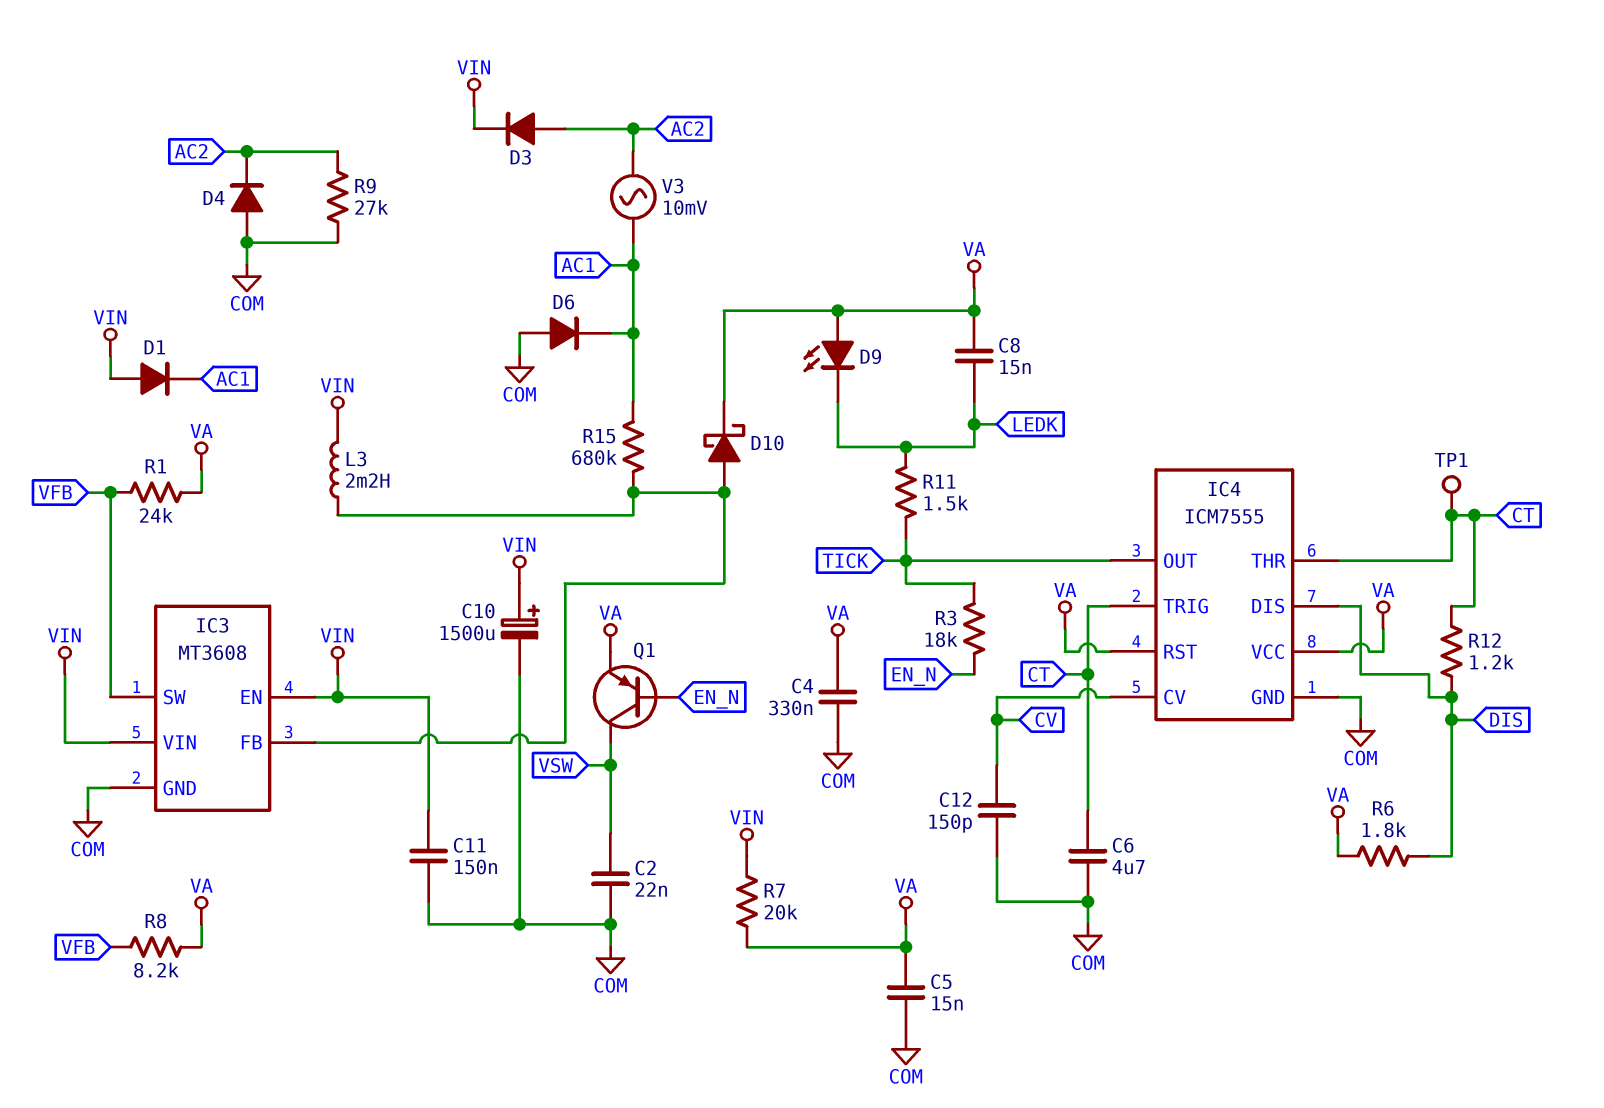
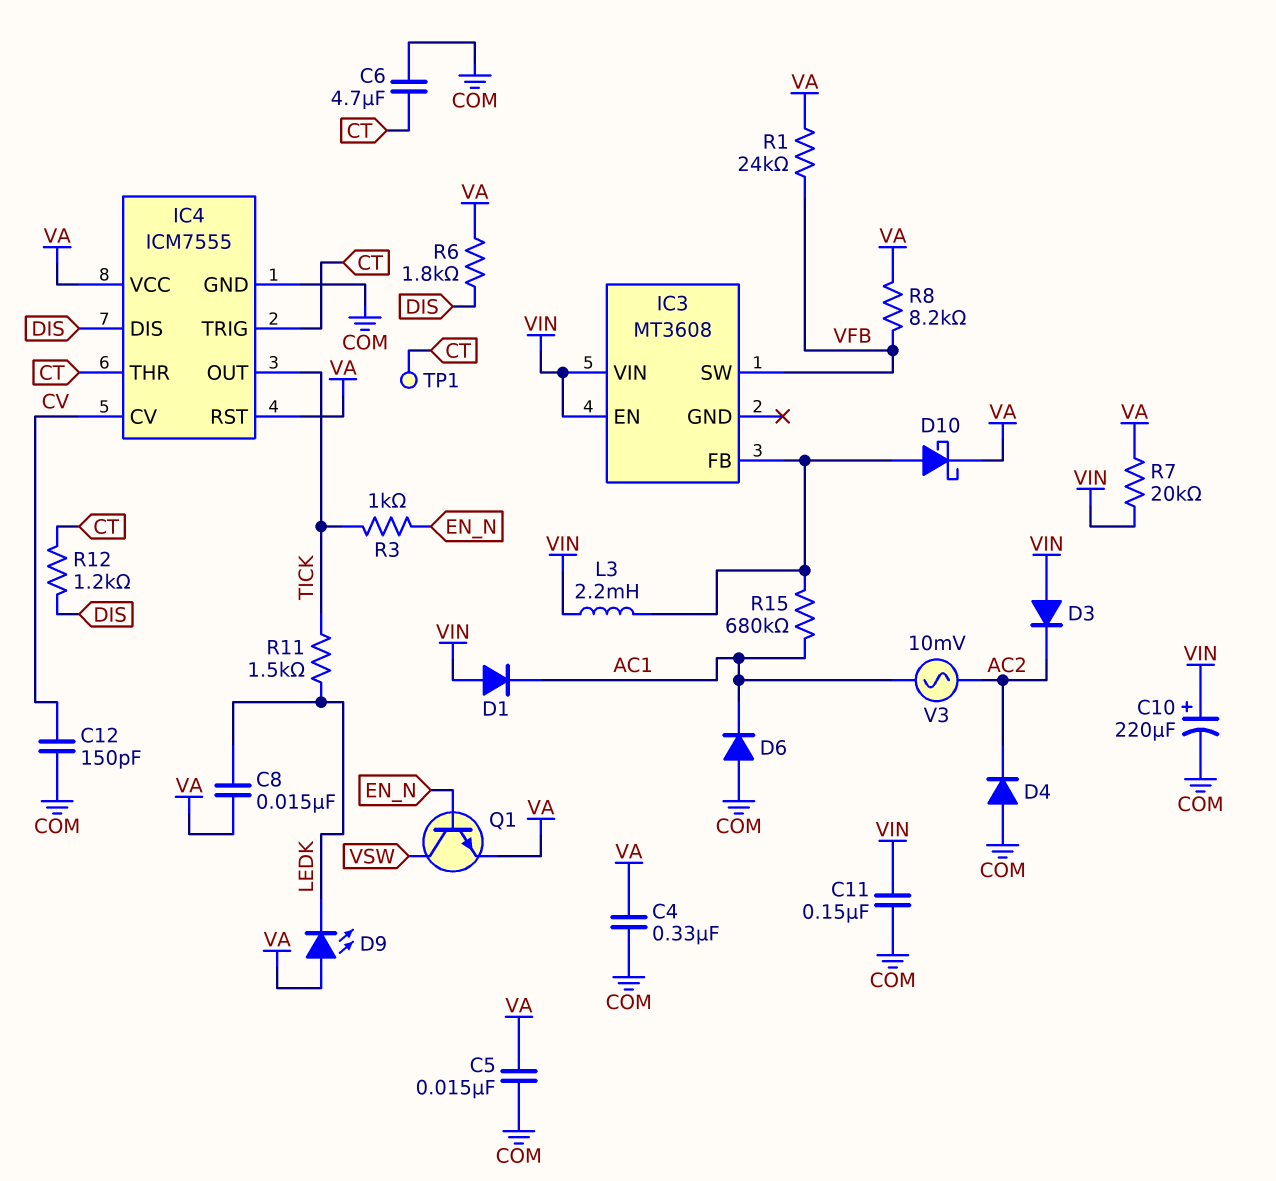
C2: 22nF (COM, VSW) -> none
C10: 1500uF (plus VIN, minus COM) -> 220uF (plus VIN, minus COM)
D3: diode (A AC2, K VIN) -> diode (A VIN, K AC2)
IC3 pin GND: COM -> none
Q1: PNP (B EN_N, C VSW, E VA) -> NPN (B EN_N, C VSW, E VA)
R3: 18k (EN_N, TICK) -> 1k (EN_N, TICK)
R9: 27k (AC2, COM) -> none

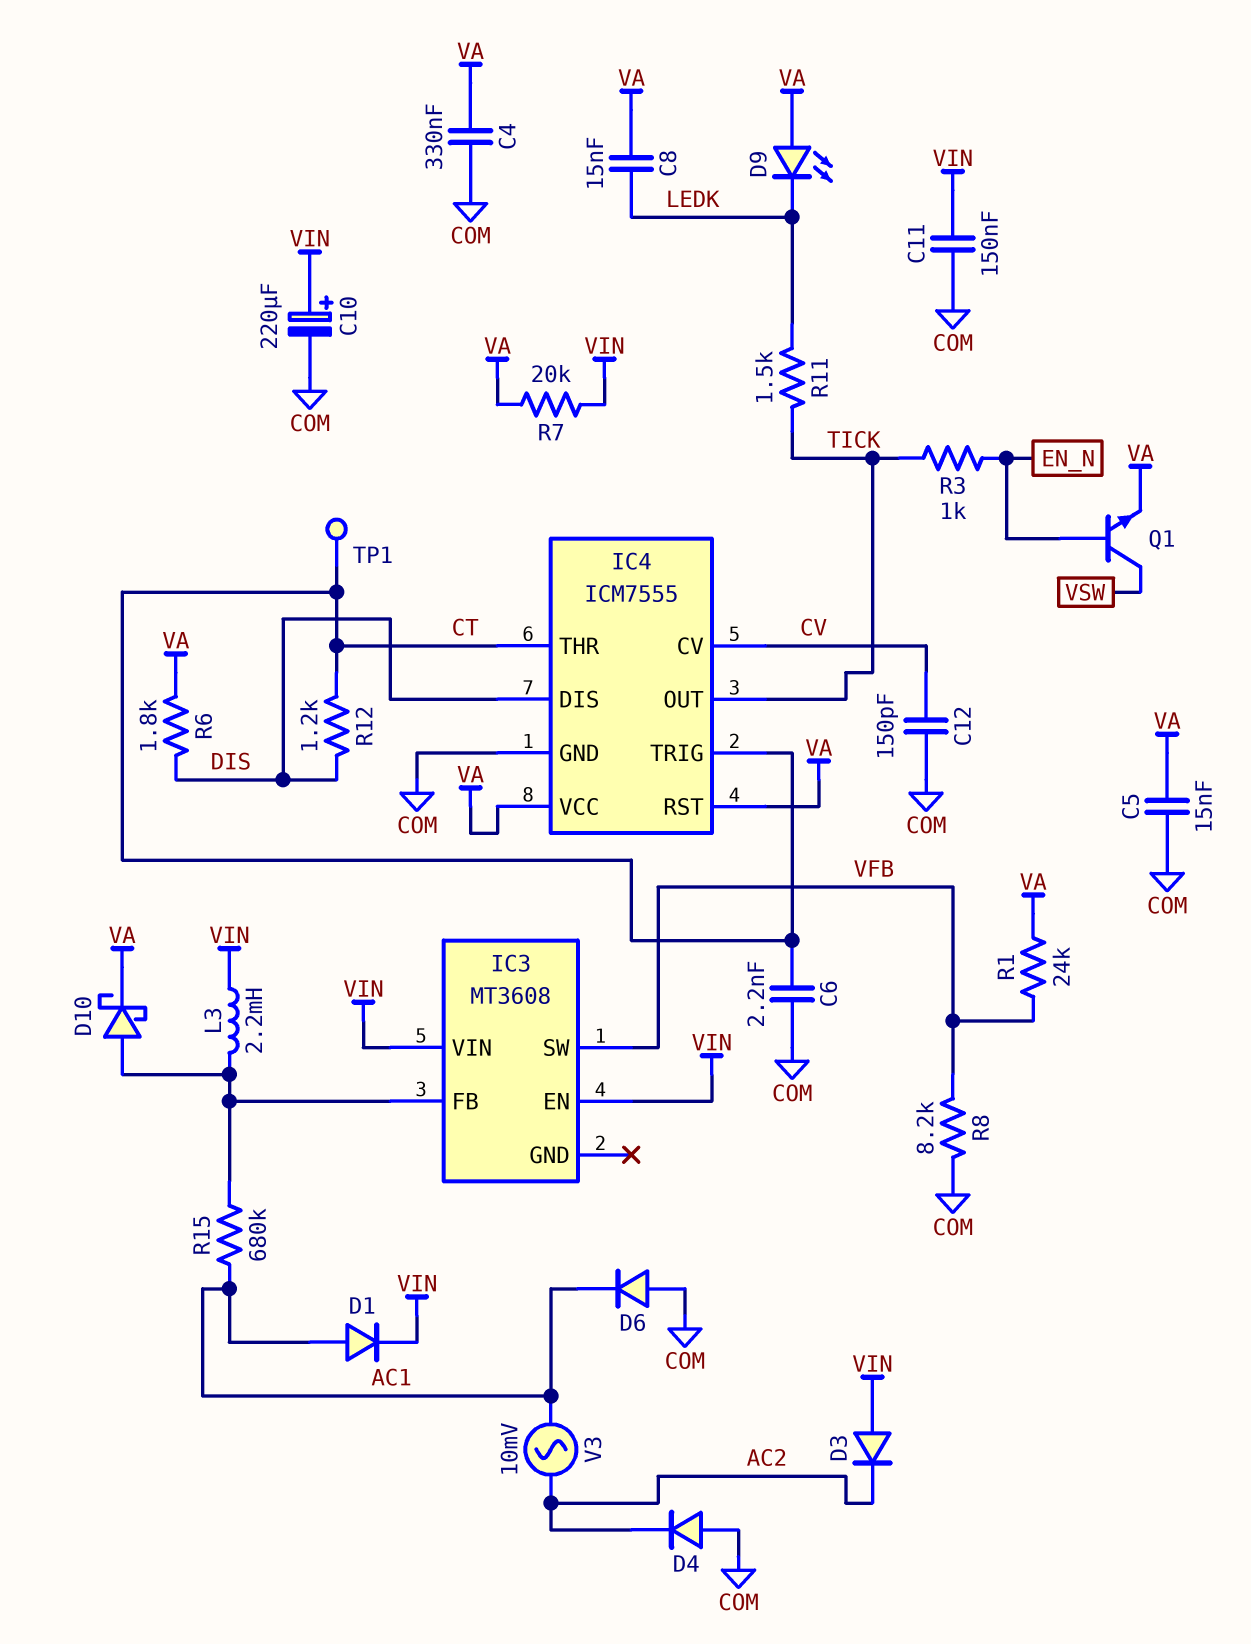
C6: 4.7uF (COM, CT) -> 2.2nF (COM, CT)
D1: diode (A VIN, K AC1) -> diode (A AC1, K VIN)
R8: 8.2k (VA, VFB) -> 8.2k (COM, VFB)

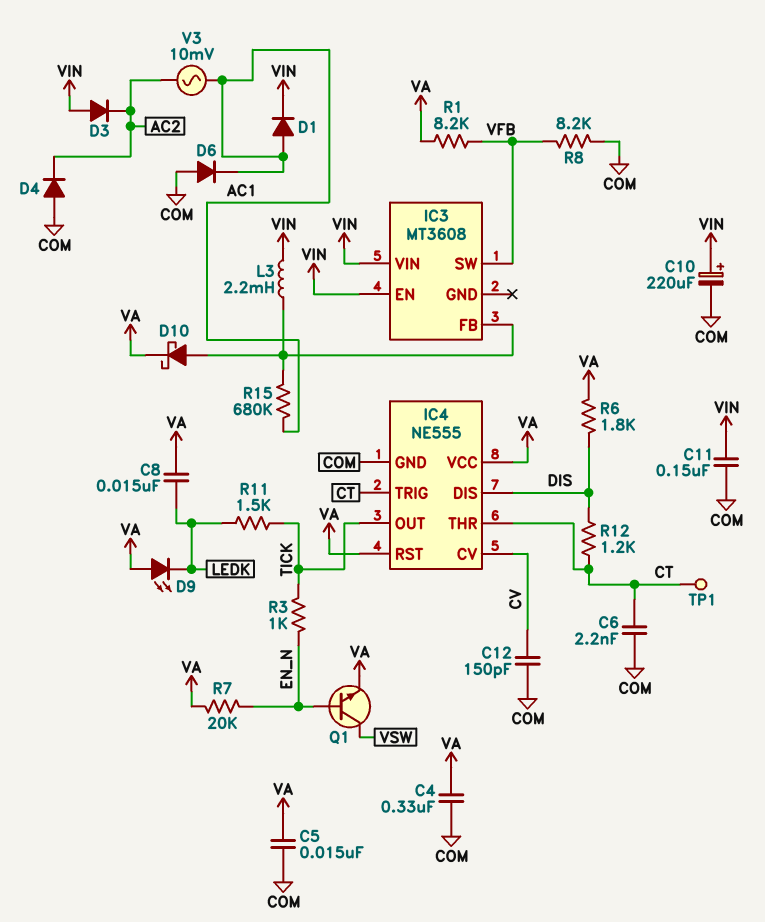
IC4: ICM7555 -> NE555
R1: 24k (VA, VFB) -> 8.2k (VA, VFB)
R7: 20k (VA, VIN) -> 20k (EN_N, VA)

